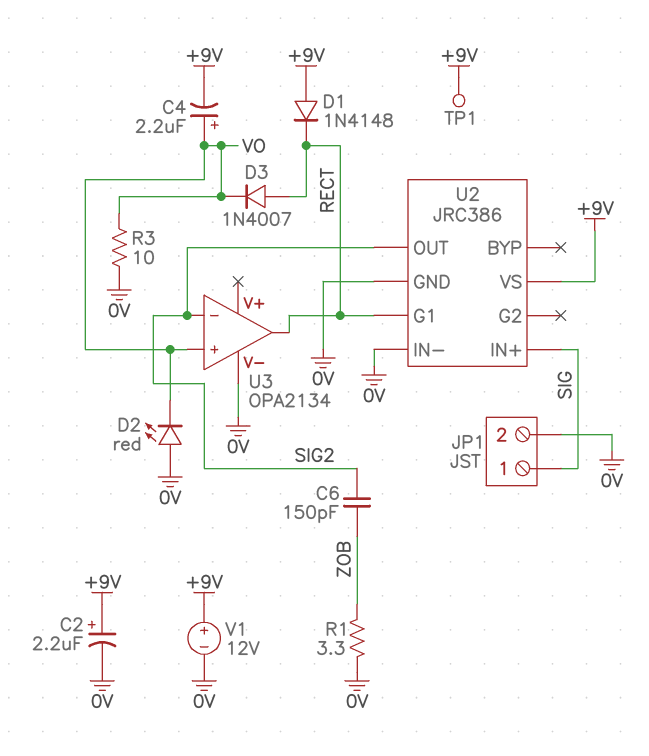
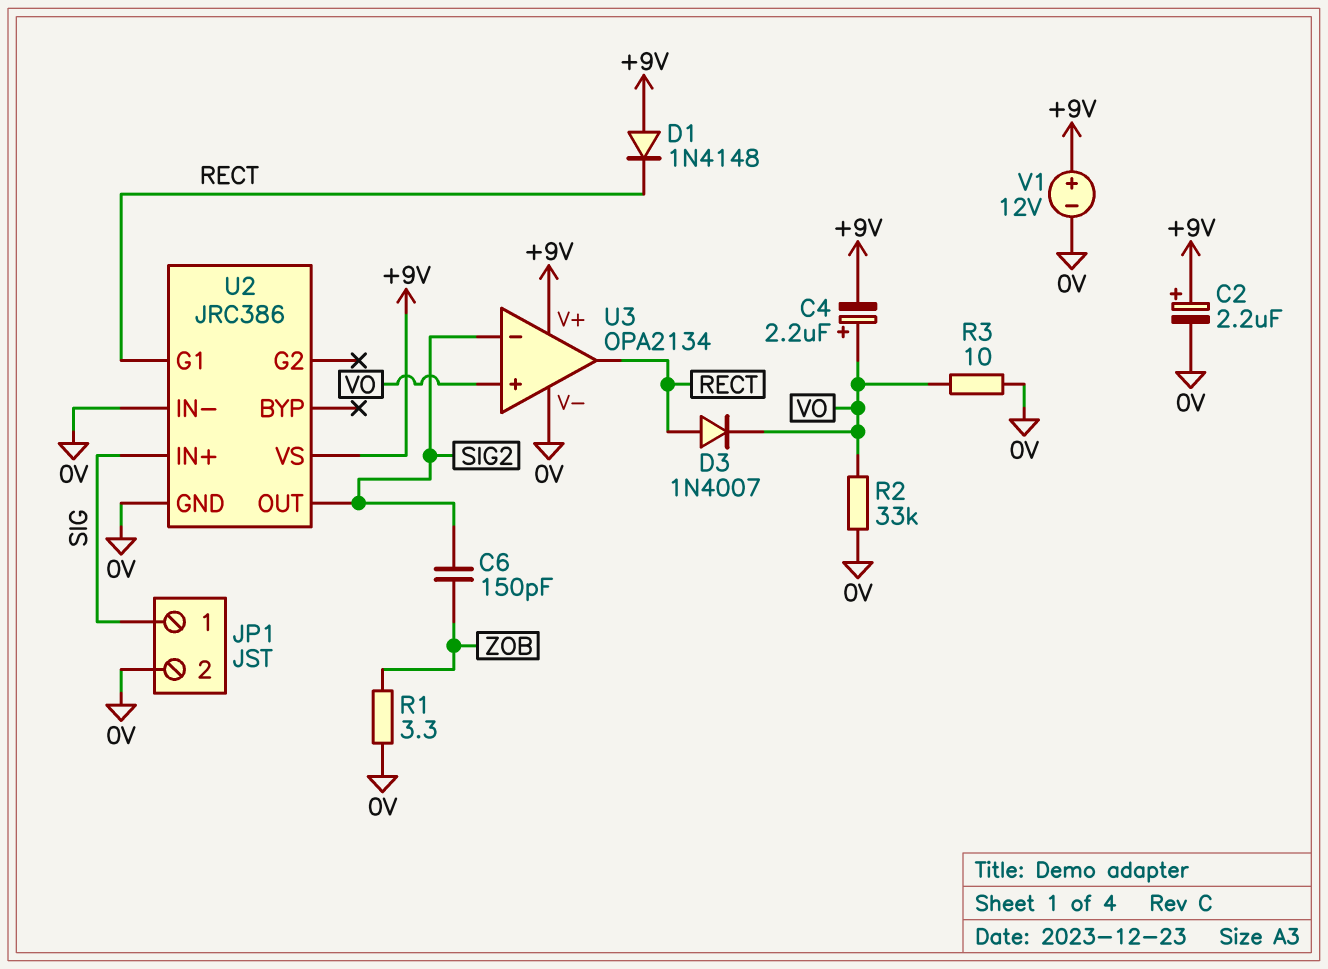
D2: LED red (A 0V, K VO) -> none
R2: none -> 33k (0V, VO)
TP1: test point (+9V) -> none
U3 pin V+: none -> +9V

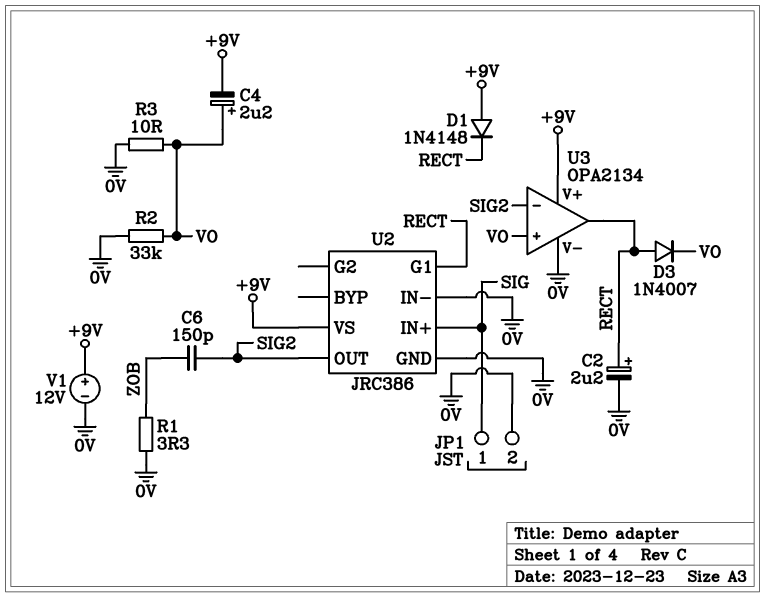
C2: 2.2uF (plus +9V, minus 0V) -> 2.2uF (plus RECT, minus 0V)

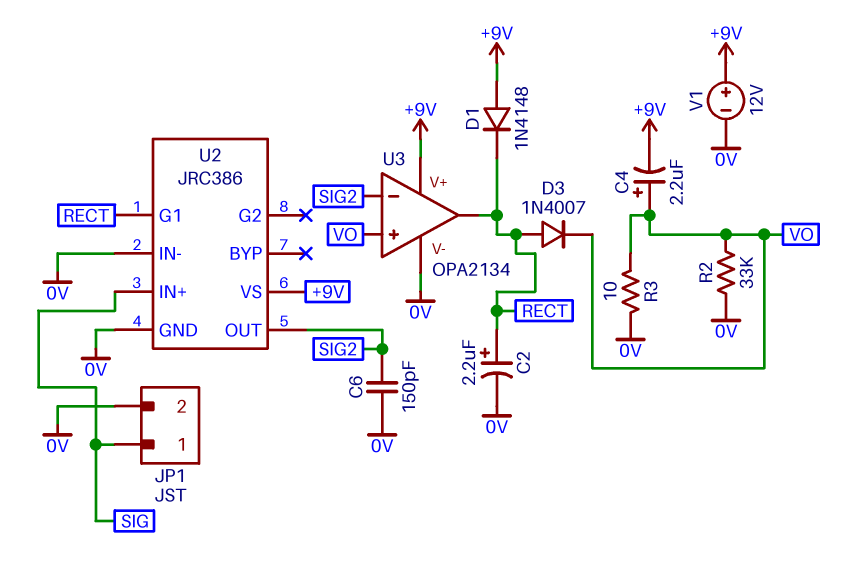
C6: 150pF (SIG2, ZOB) -> 150pF (0V, SIG2)
R1: 3.3 (0V, ZOB) -> none

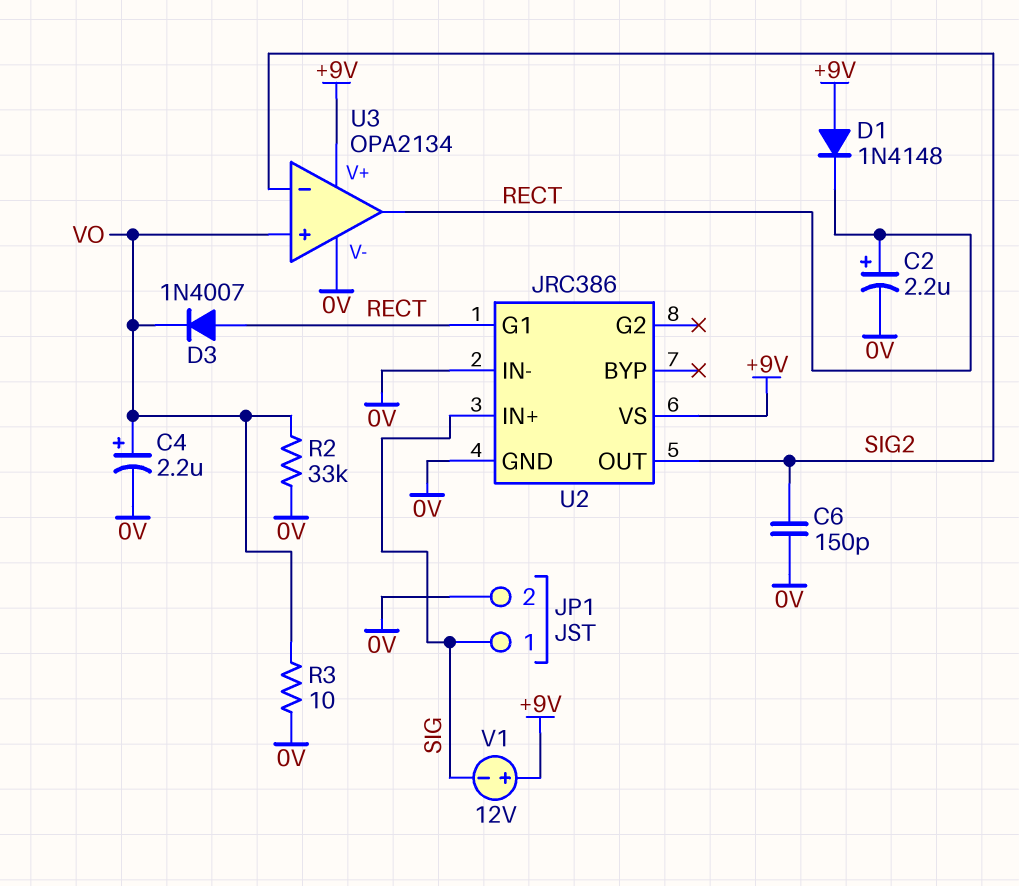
C4: 2.2uF (plus VO, minus +9V) -> 2.2uF (plus VO, minus 0V)
V1: 12V (plus +9V, minus 0V) -> 12V (plus +9V, minus SIG)

